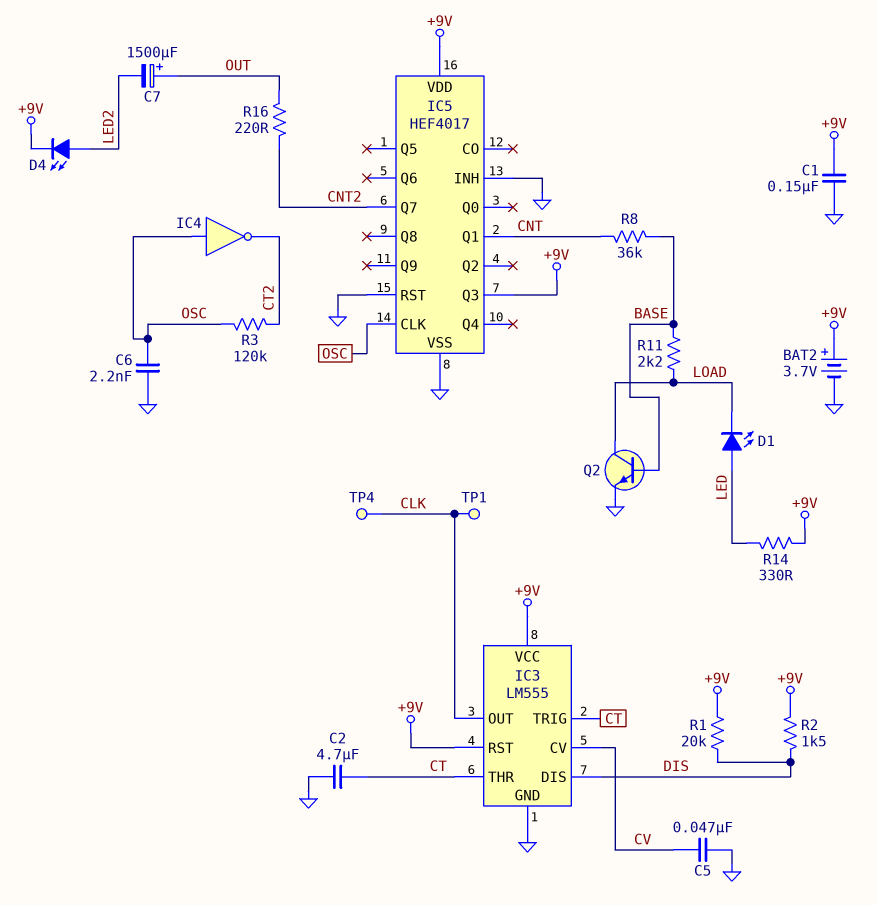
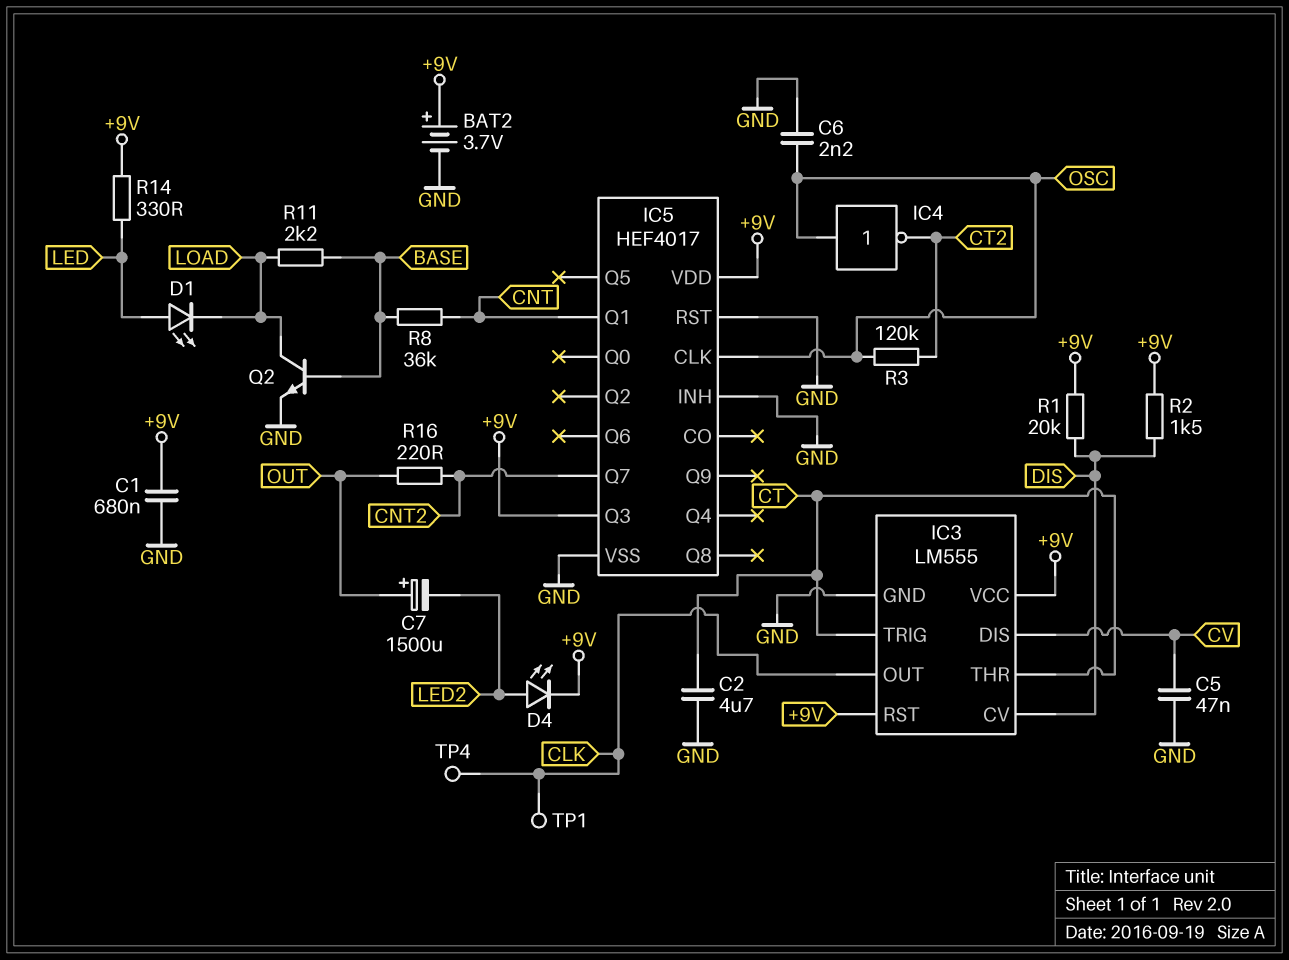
C1: 150nF (+9V, GND) -> 680nF (+9V, GND)
IC3 pin CV: CV -> DIS
IC3 pin DIS: DIS -> CV

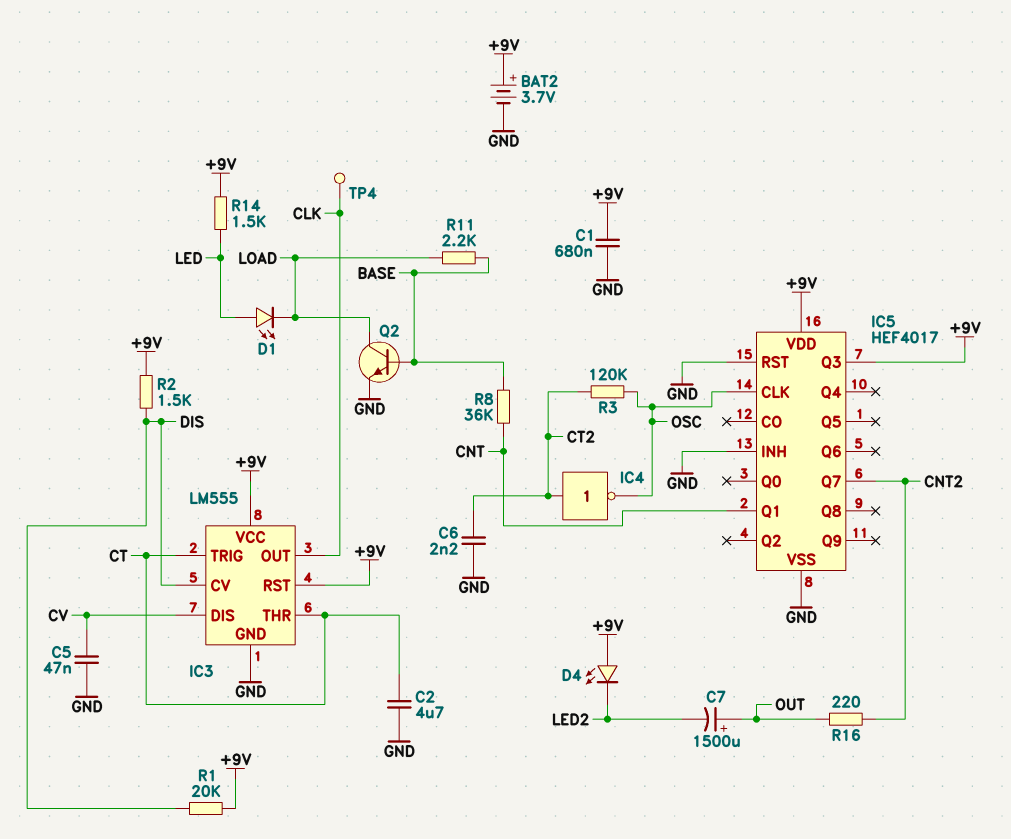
C6: 2.2nF (GND, OSC) -> 2.2nF (CT2, GND)
D4: LED (A LED2, K +9V) -> LED (A +9V, K LED2)
IC4: NOT (in OSC, out CT2) -> NOT (in CT2, out OSC)
R14: 330 (+9V, LED) -> 1.5k (+9V, LED)
TP1: test point (CLK) -> none

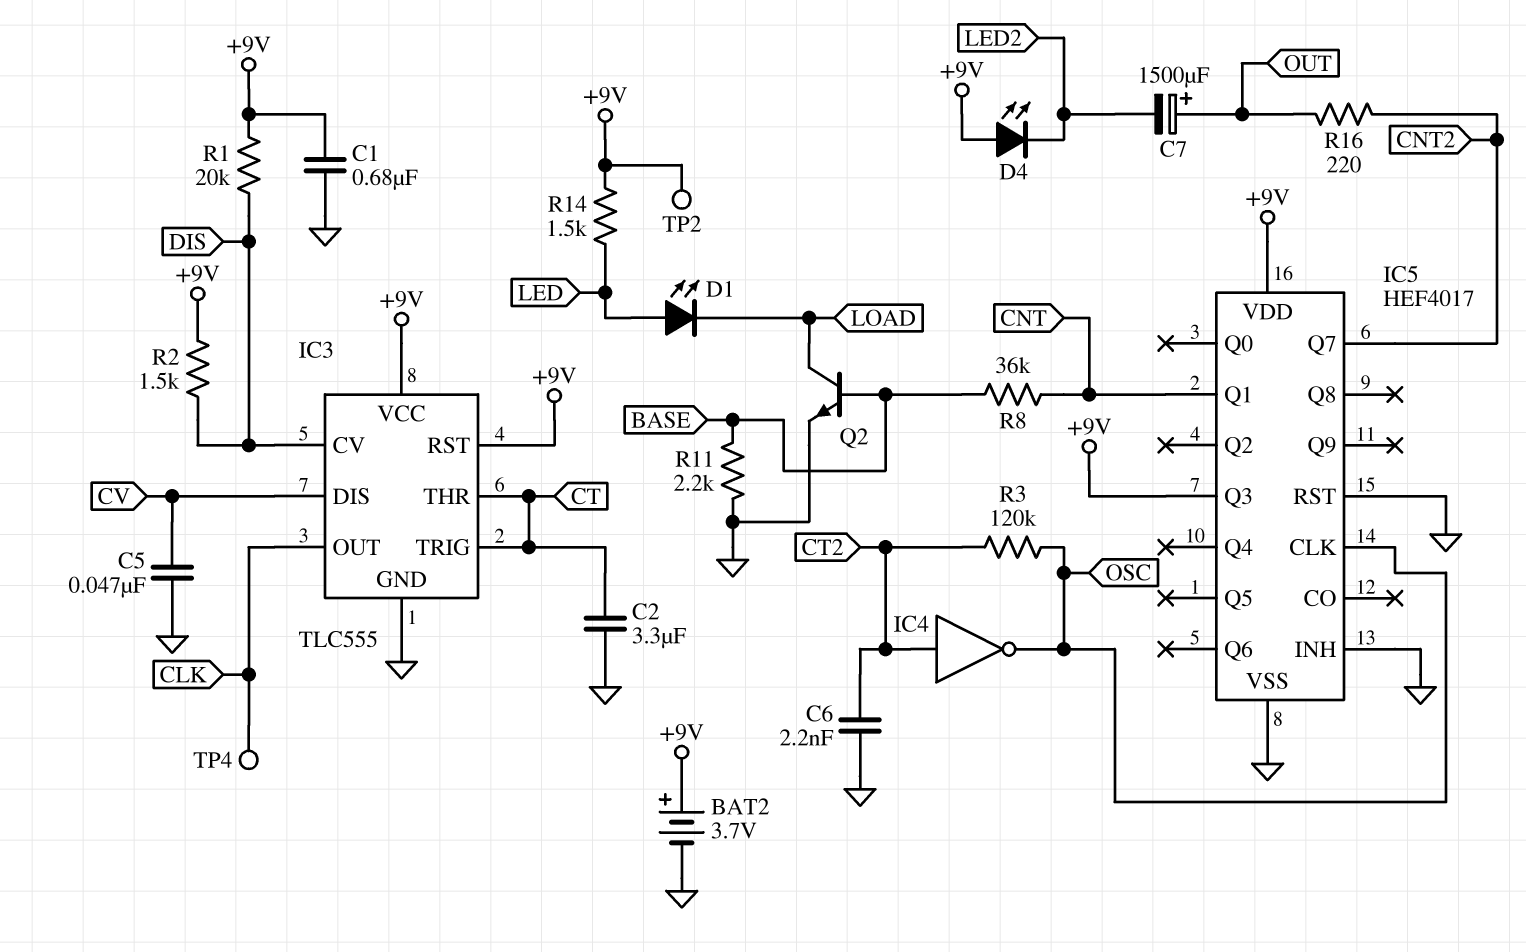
C2: 4.7uF (CT, GND) -> 3.3uF (CT, GND)
IC3: LM555 -> TLC555
R11: 2.2k (BASE, LOAD) -> 2.2k (BASE, GND)
TP2: none -> test point (+9V)

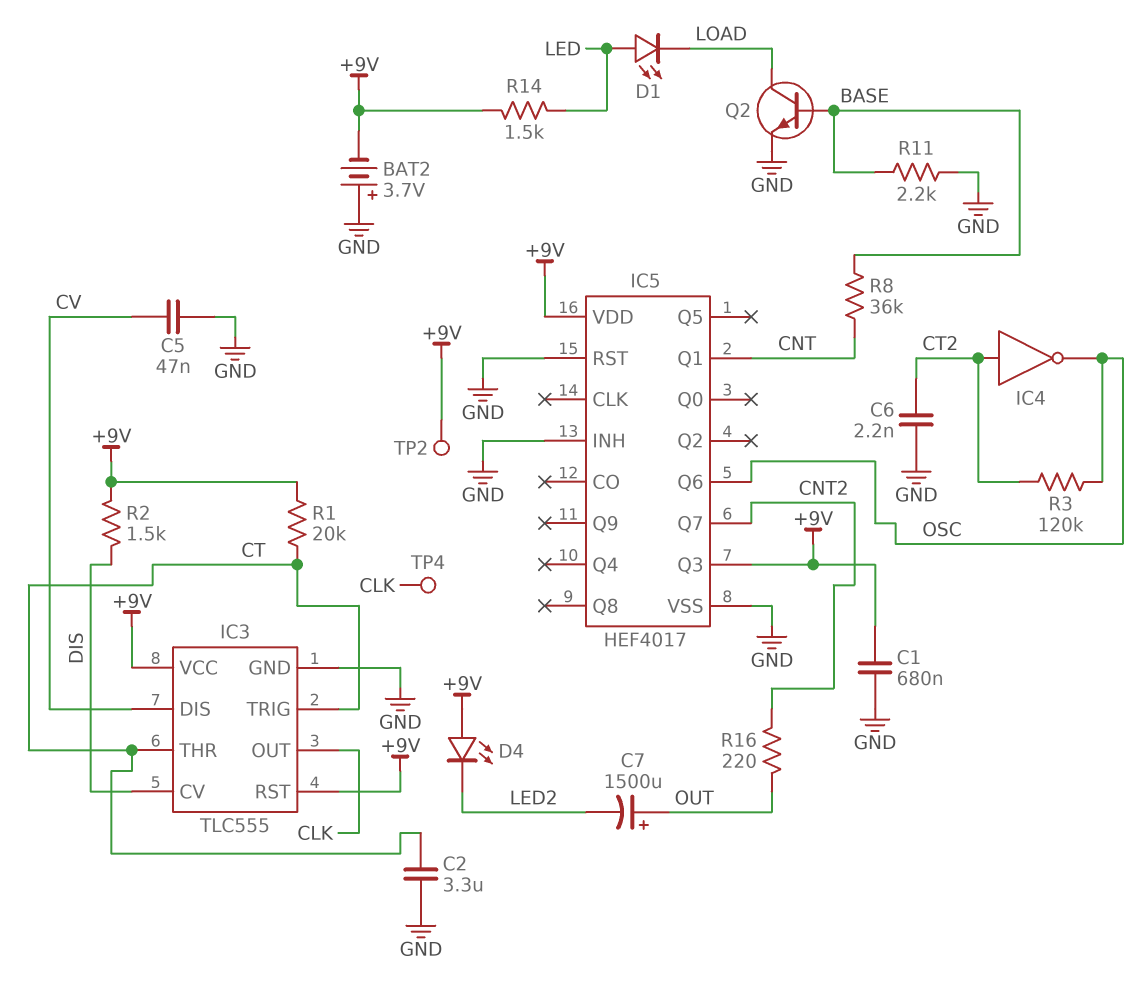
BAT2: 3.7V (plus +9V, minus GND) -> 3.7V (plus GND, minus +9V)
IC5 pin CLK: OSC -> none
IC5 pin Q6: none -> OSC
R1: 20k (+9V, DIS) -> 20k (+9V, CT)

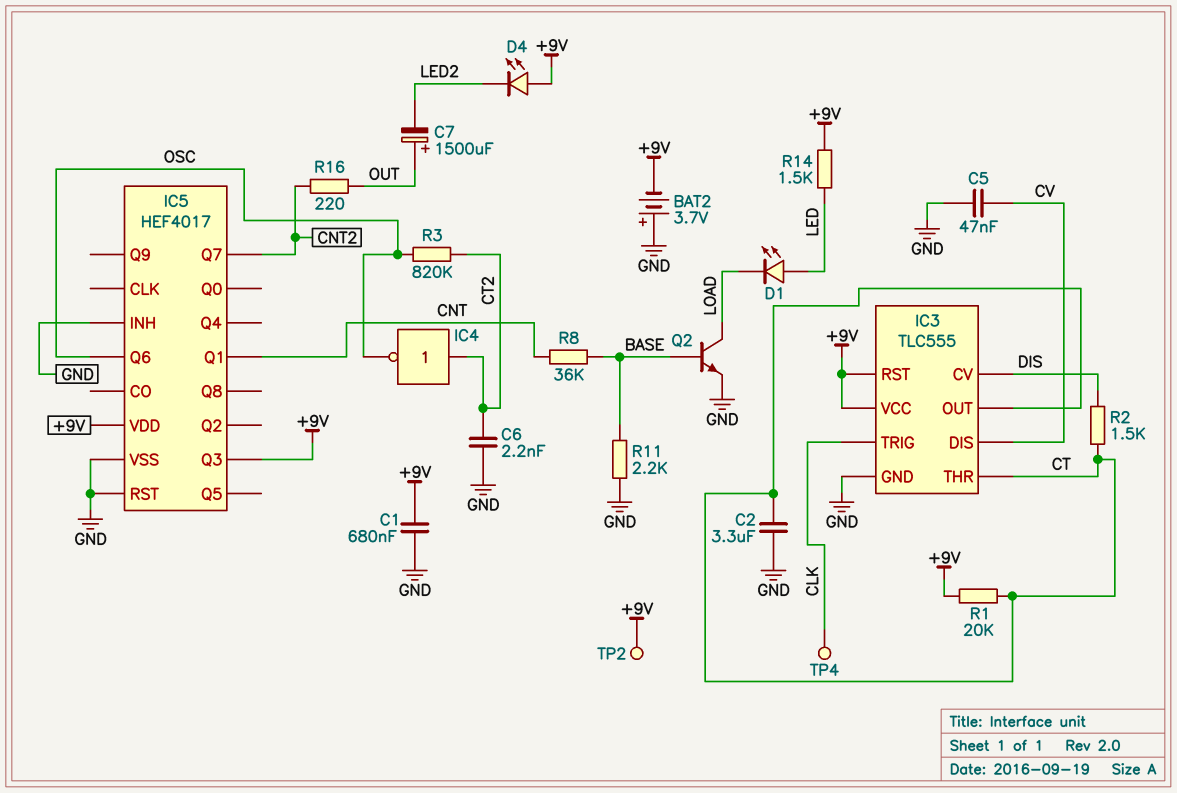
IC3 pin OUT: CLK -> CT
IC3 pin TRIG: CT -> CLK
R2: 1.5k (+9V, DIS) -> 1.5k (CT, DIS)
R3: 120k (CT2, OSC) -> 820k (CT2, OSC)

